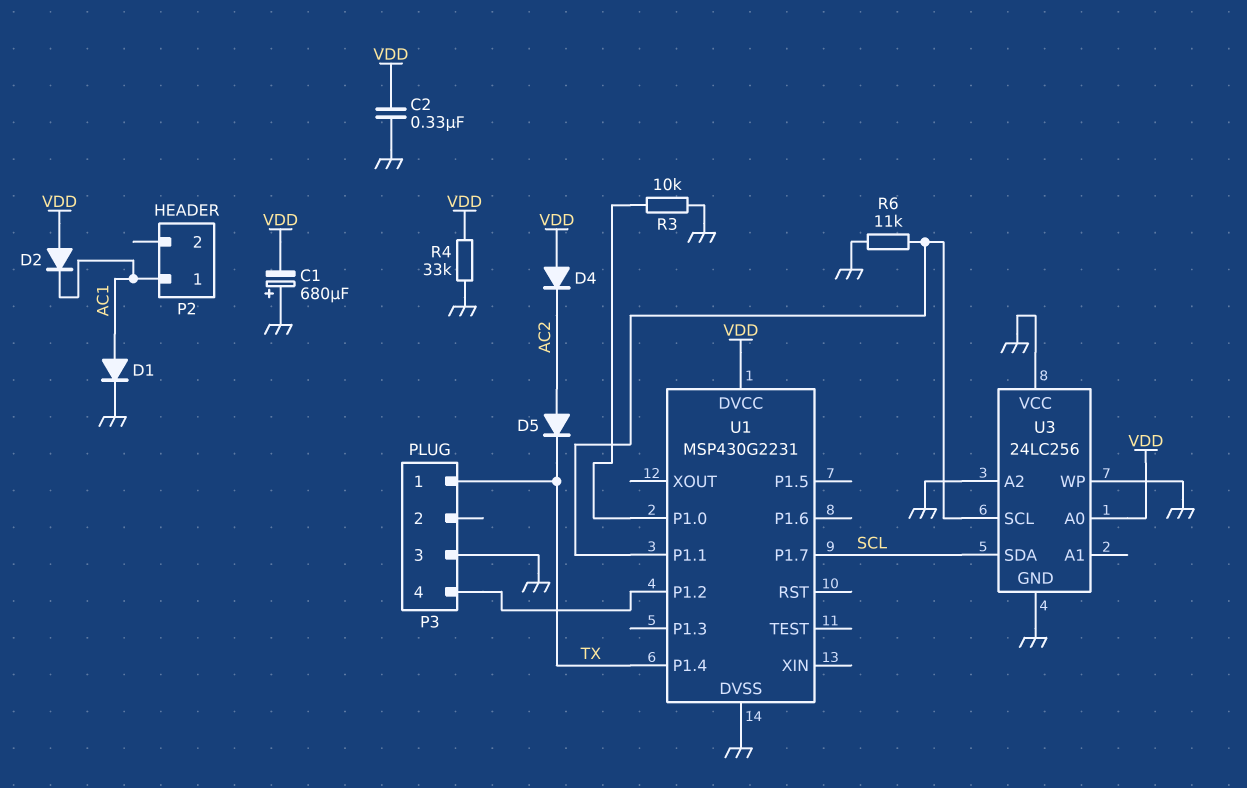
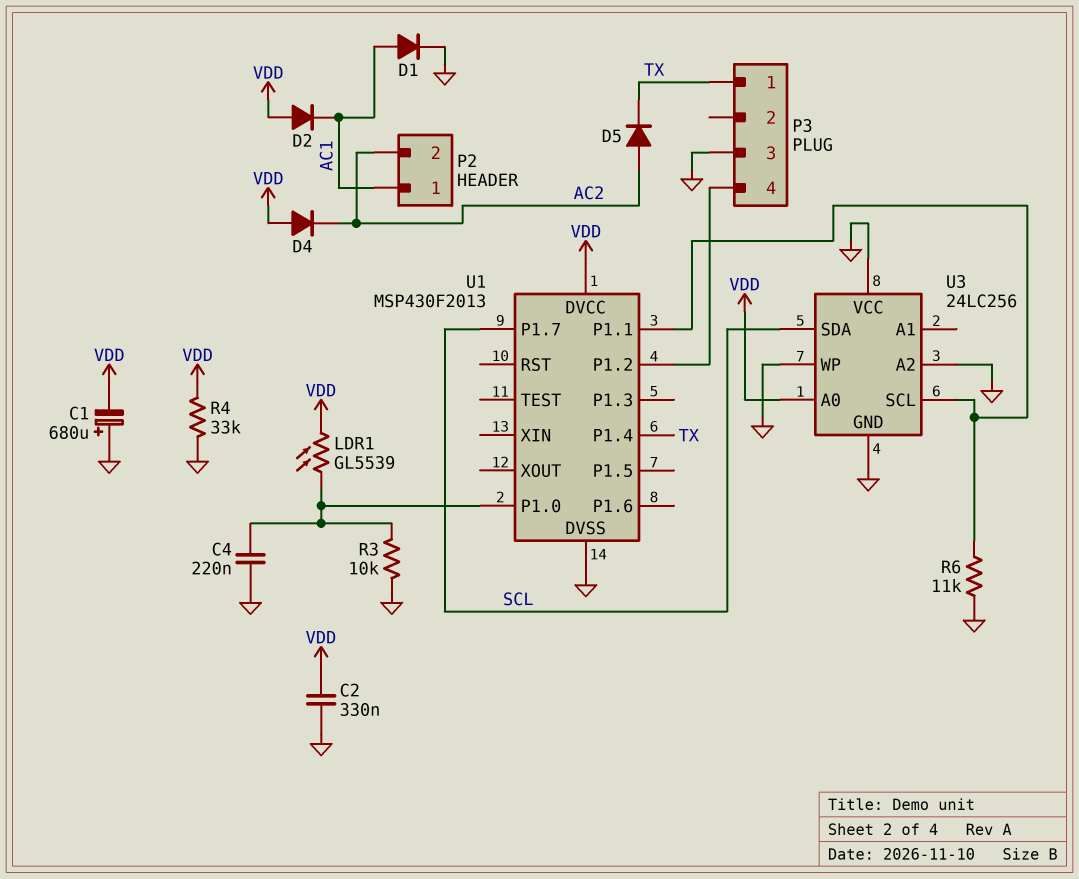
C4: none -> 220nF (GND, U1/P1.0)
LDR1: none -> GL5539 (U1/P1.0, VDD)
P2 pin 2: none -> AC2
U1: MSP430G2231 -> MSP430F2013

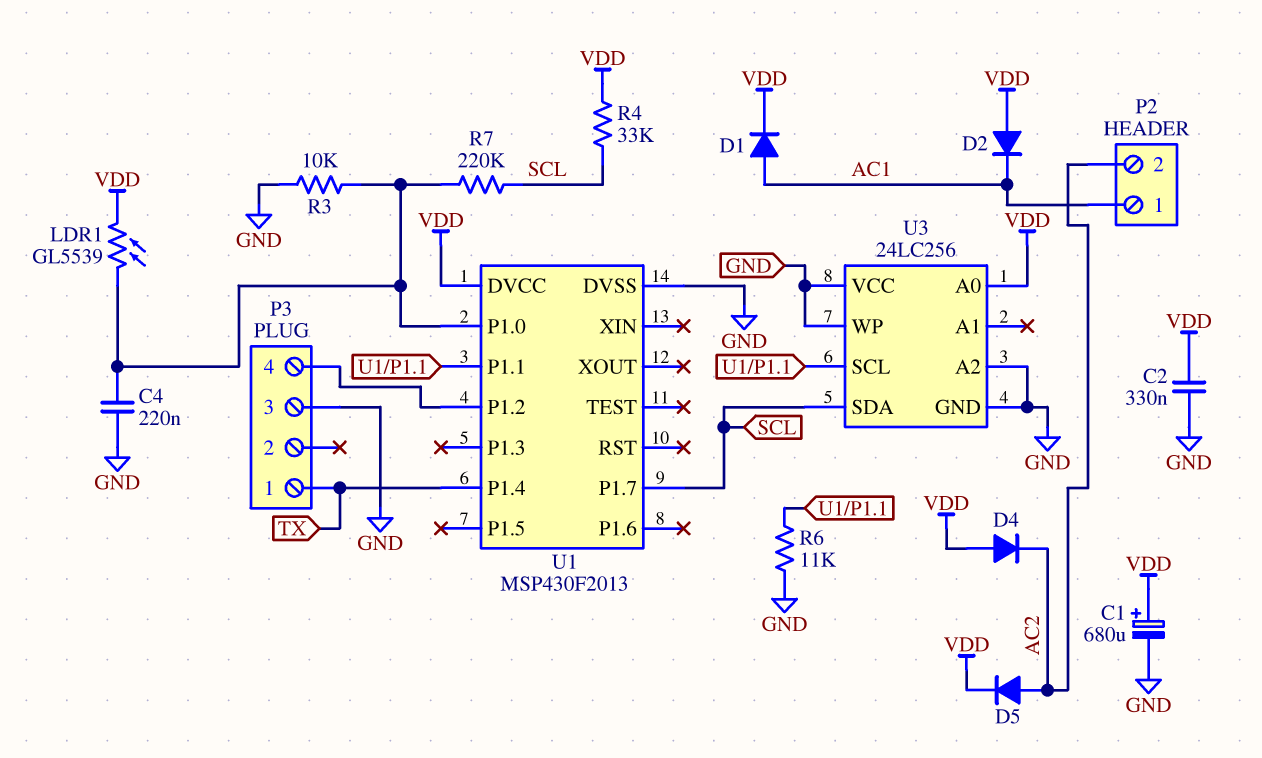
C1: 680uF (plus GND, minus VDD) -> 680uF (plus VDD, minus GND)
D1: diode (A AC1, K GND) -> diode (A AC1, K VDD)
D5: diode (A AC2, K TX) -> diode (A AC2, K VDD)
R4: 33k (GND, VDD) -> 33k (SCL, VDD)
R7: none -> 220k (SCL, U1/P1.0)

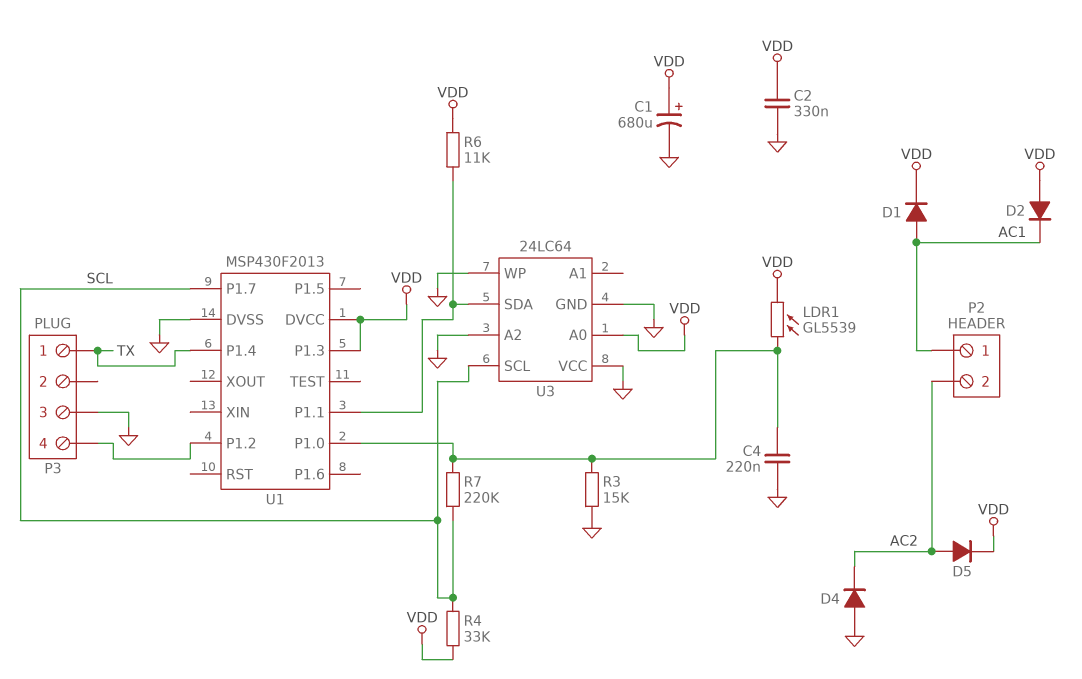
D4: diode (A VDD, K AC2) -> diode (A GND, K AC2)
R3: 10k (GND, U1/P1.0) -> 15k (GND, U1/P1.0)
R6: 11k (GND, U1/P1.1) -> 11k (U1/P1.1, VDD)
U1 pin P1.3: none -> VDD
U3: 24LC256 -> 24LC64
U3 pin SCL: U1/P1.1 -> SCL
U3 pin SDA: SCL -> U1/P1.1

